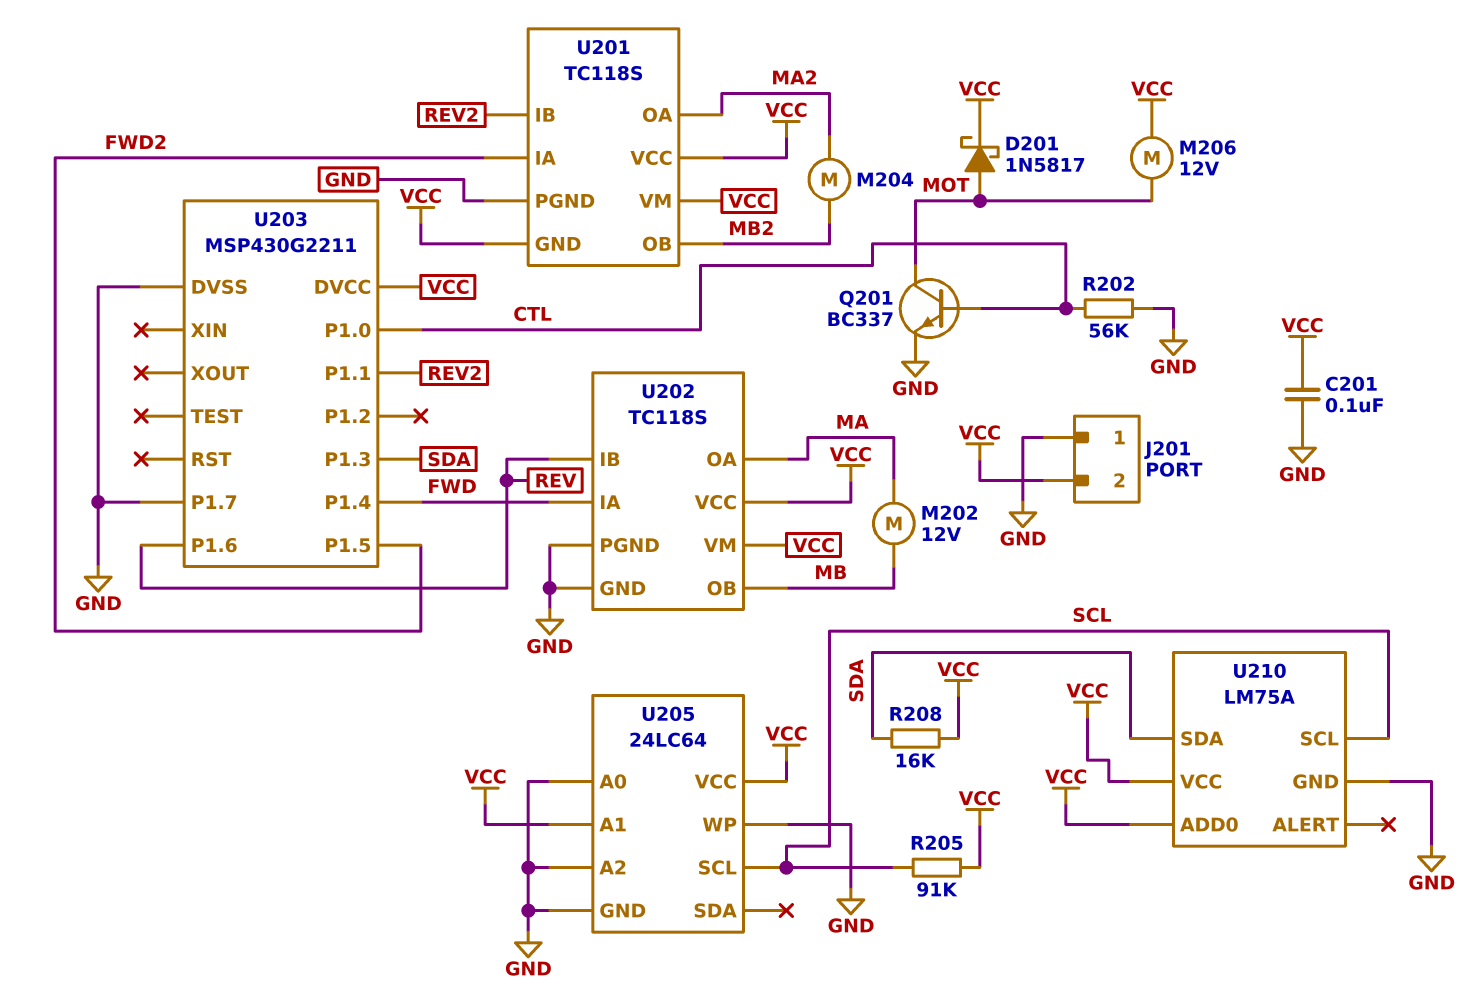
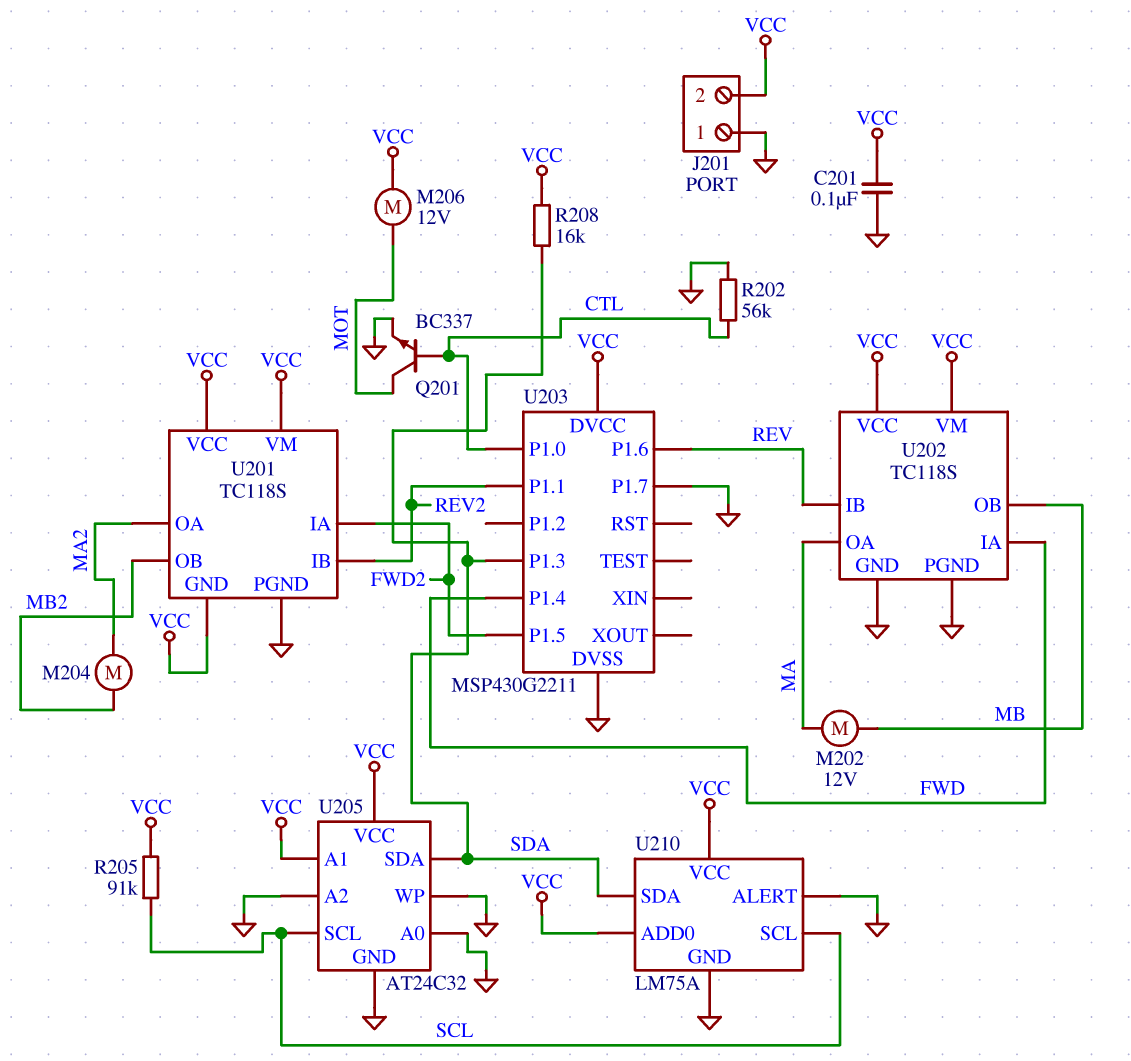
D201: schottky 1N5817 (A MOT, K VCC) -> none
U205: 24LC64 -> AT24C32
U205 pin SDA: none -> SDA
U210 pin ALERT: none -> GND

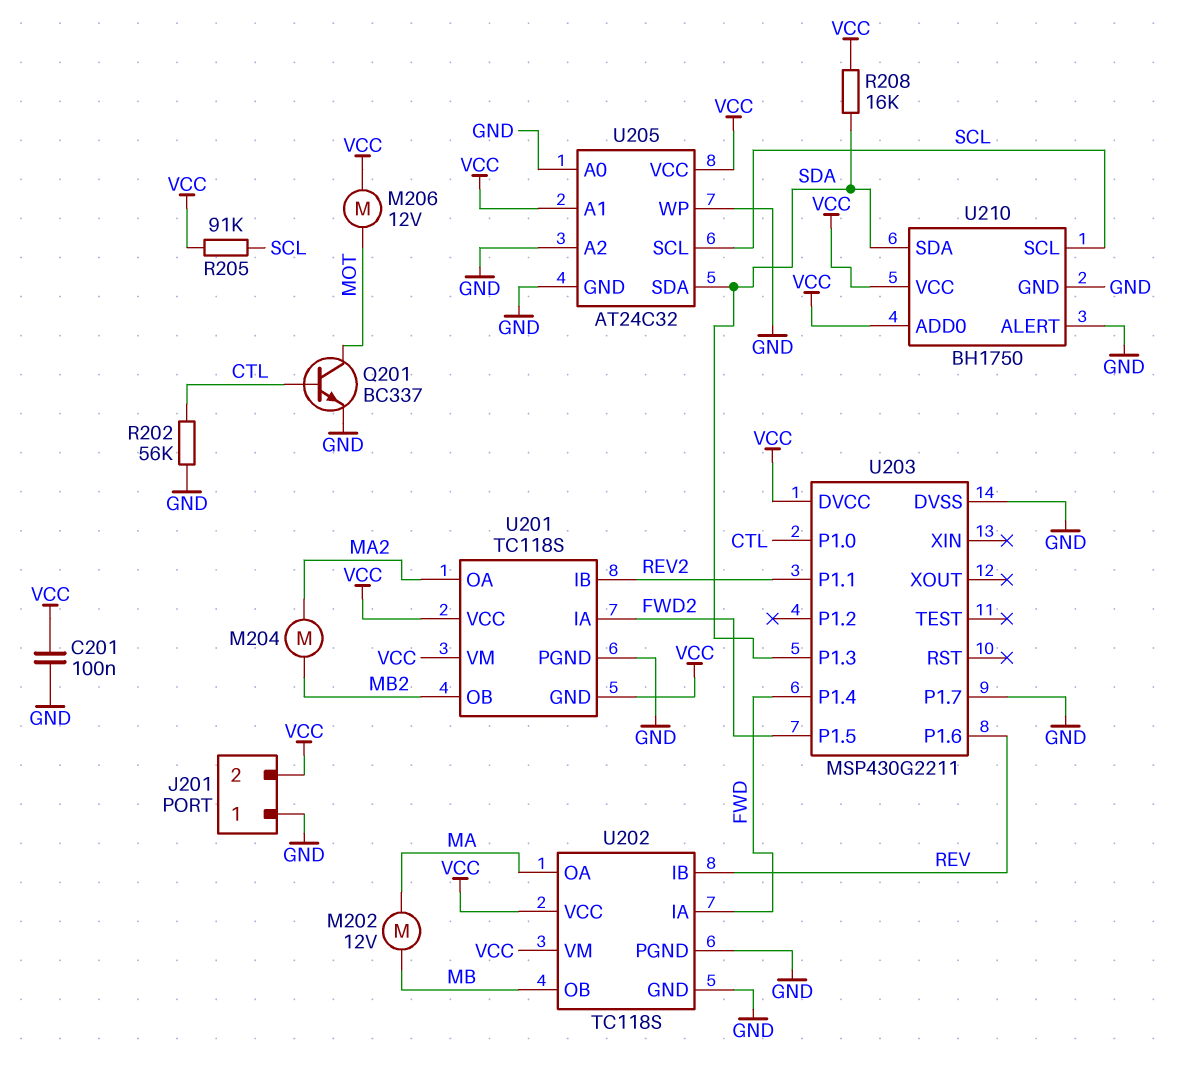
U210: LM75A -> BH1750

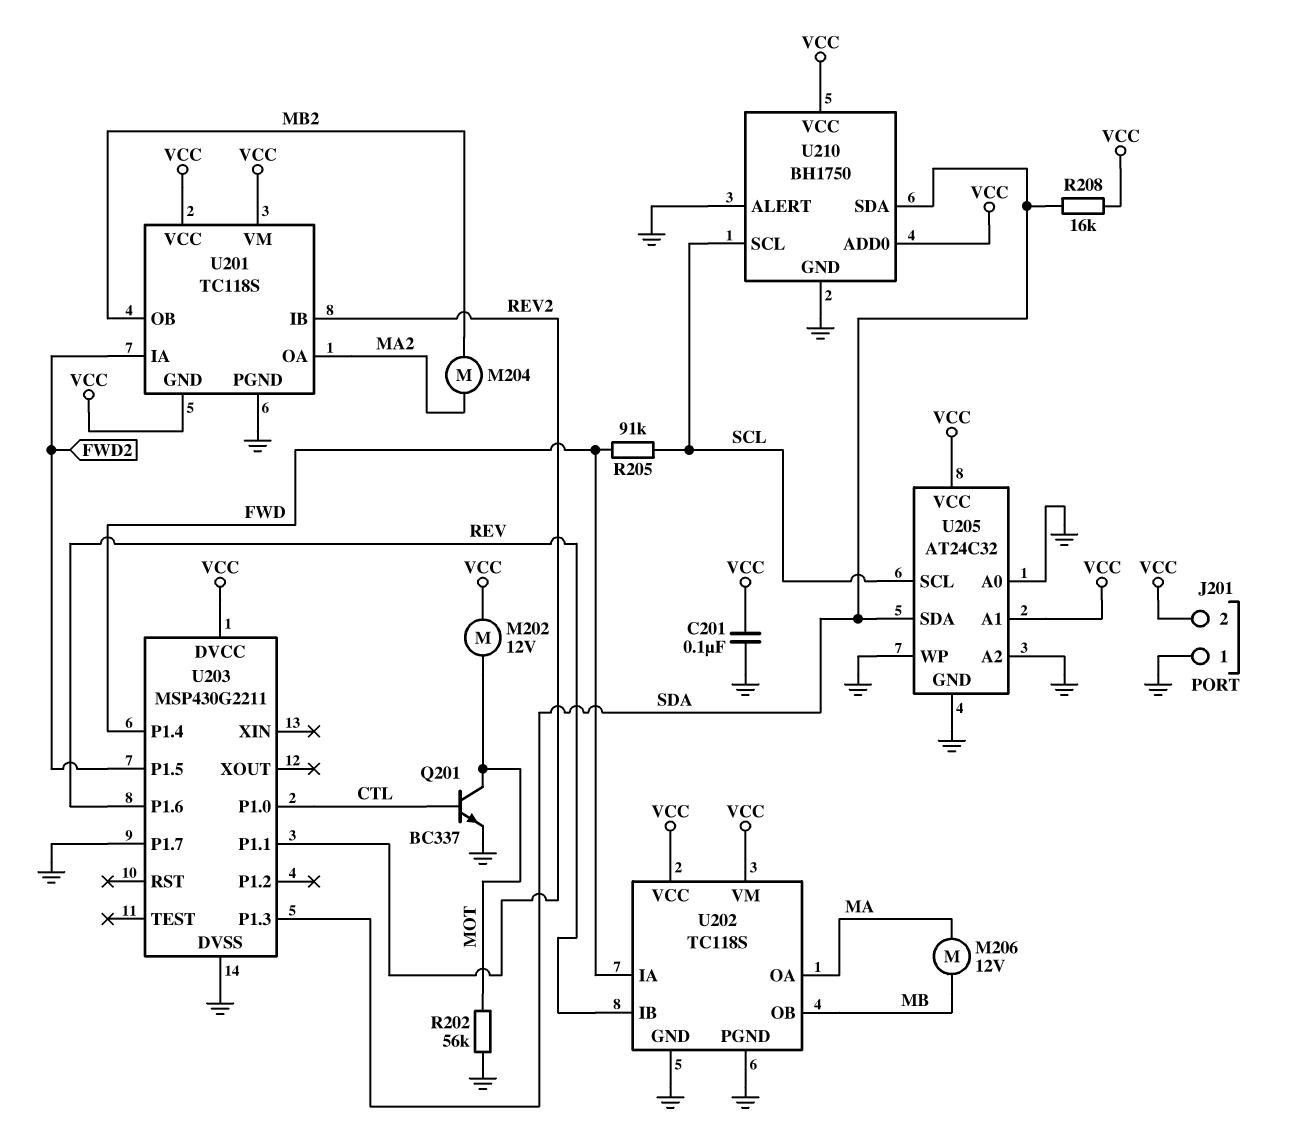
M202: motor 12V (MA, MB) -> motor 12V (MOT, VCC)
M206: motor 12V (MOT, VCC) -> motor 12V (MA, MB)
R202: 56k (CTL, GND) -> 56k (GND, MOT)
R205: 91k (SCL, VCC) -> 91k (FWD, SCL)

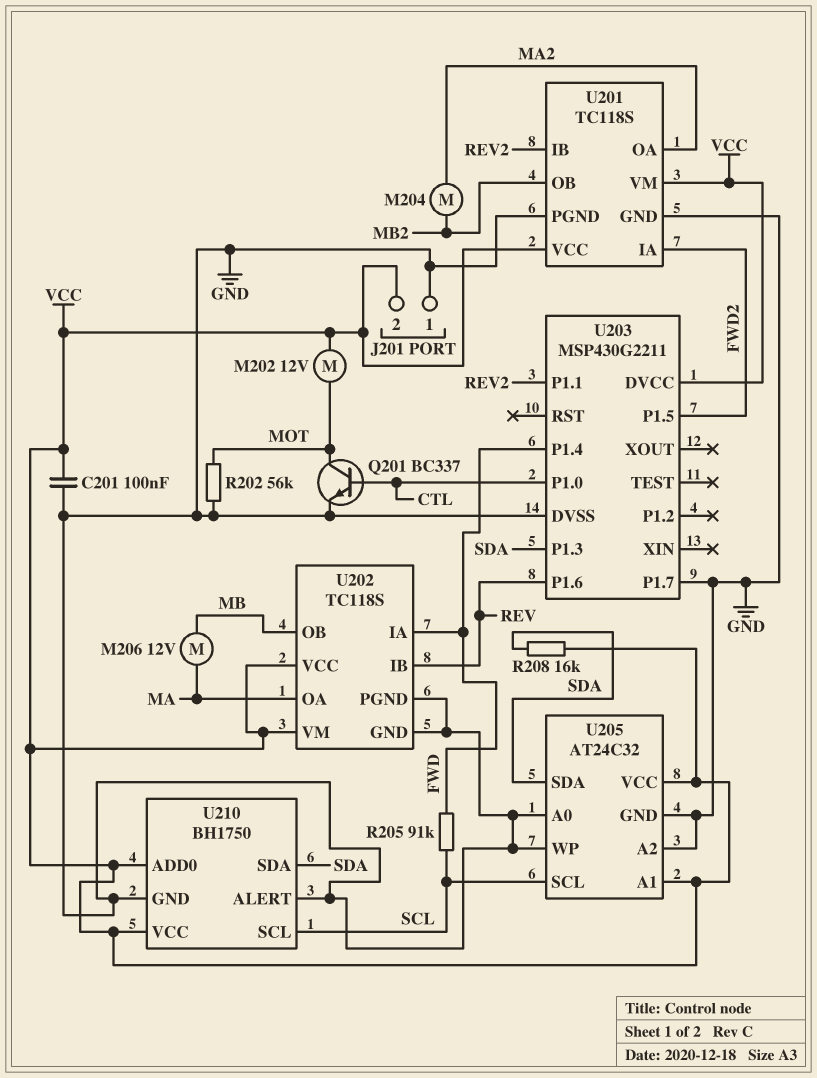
U201 pin GND: VCC -> GND

